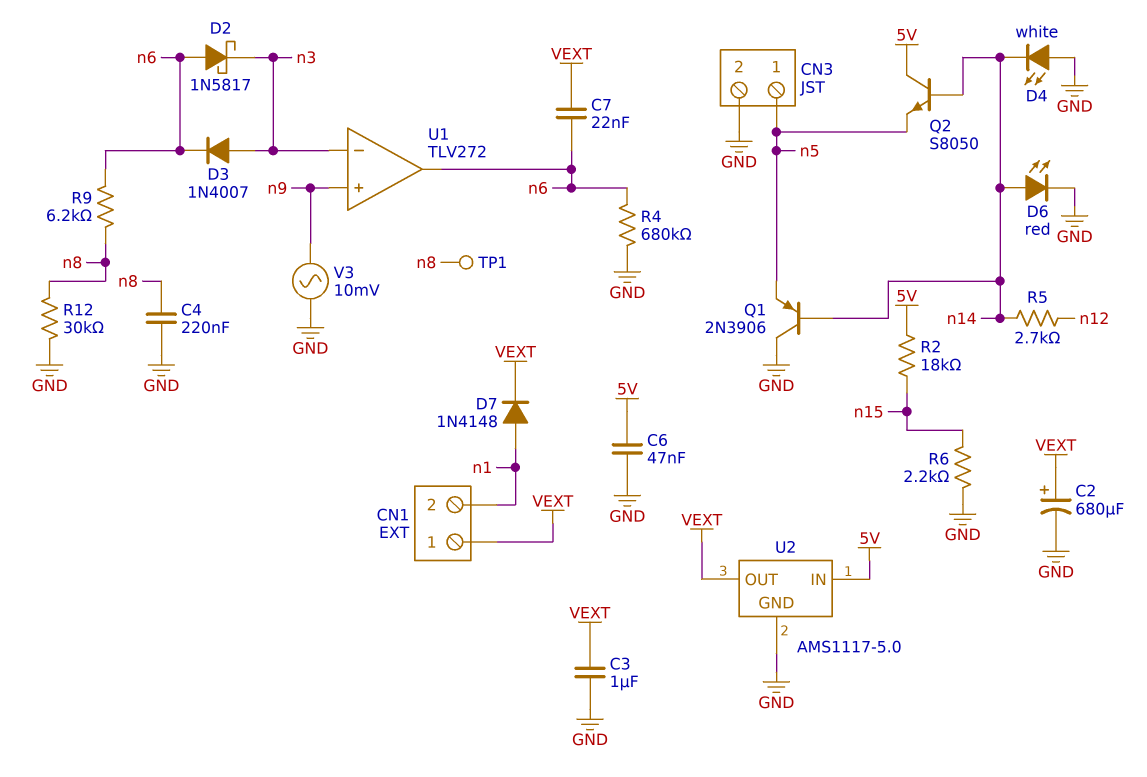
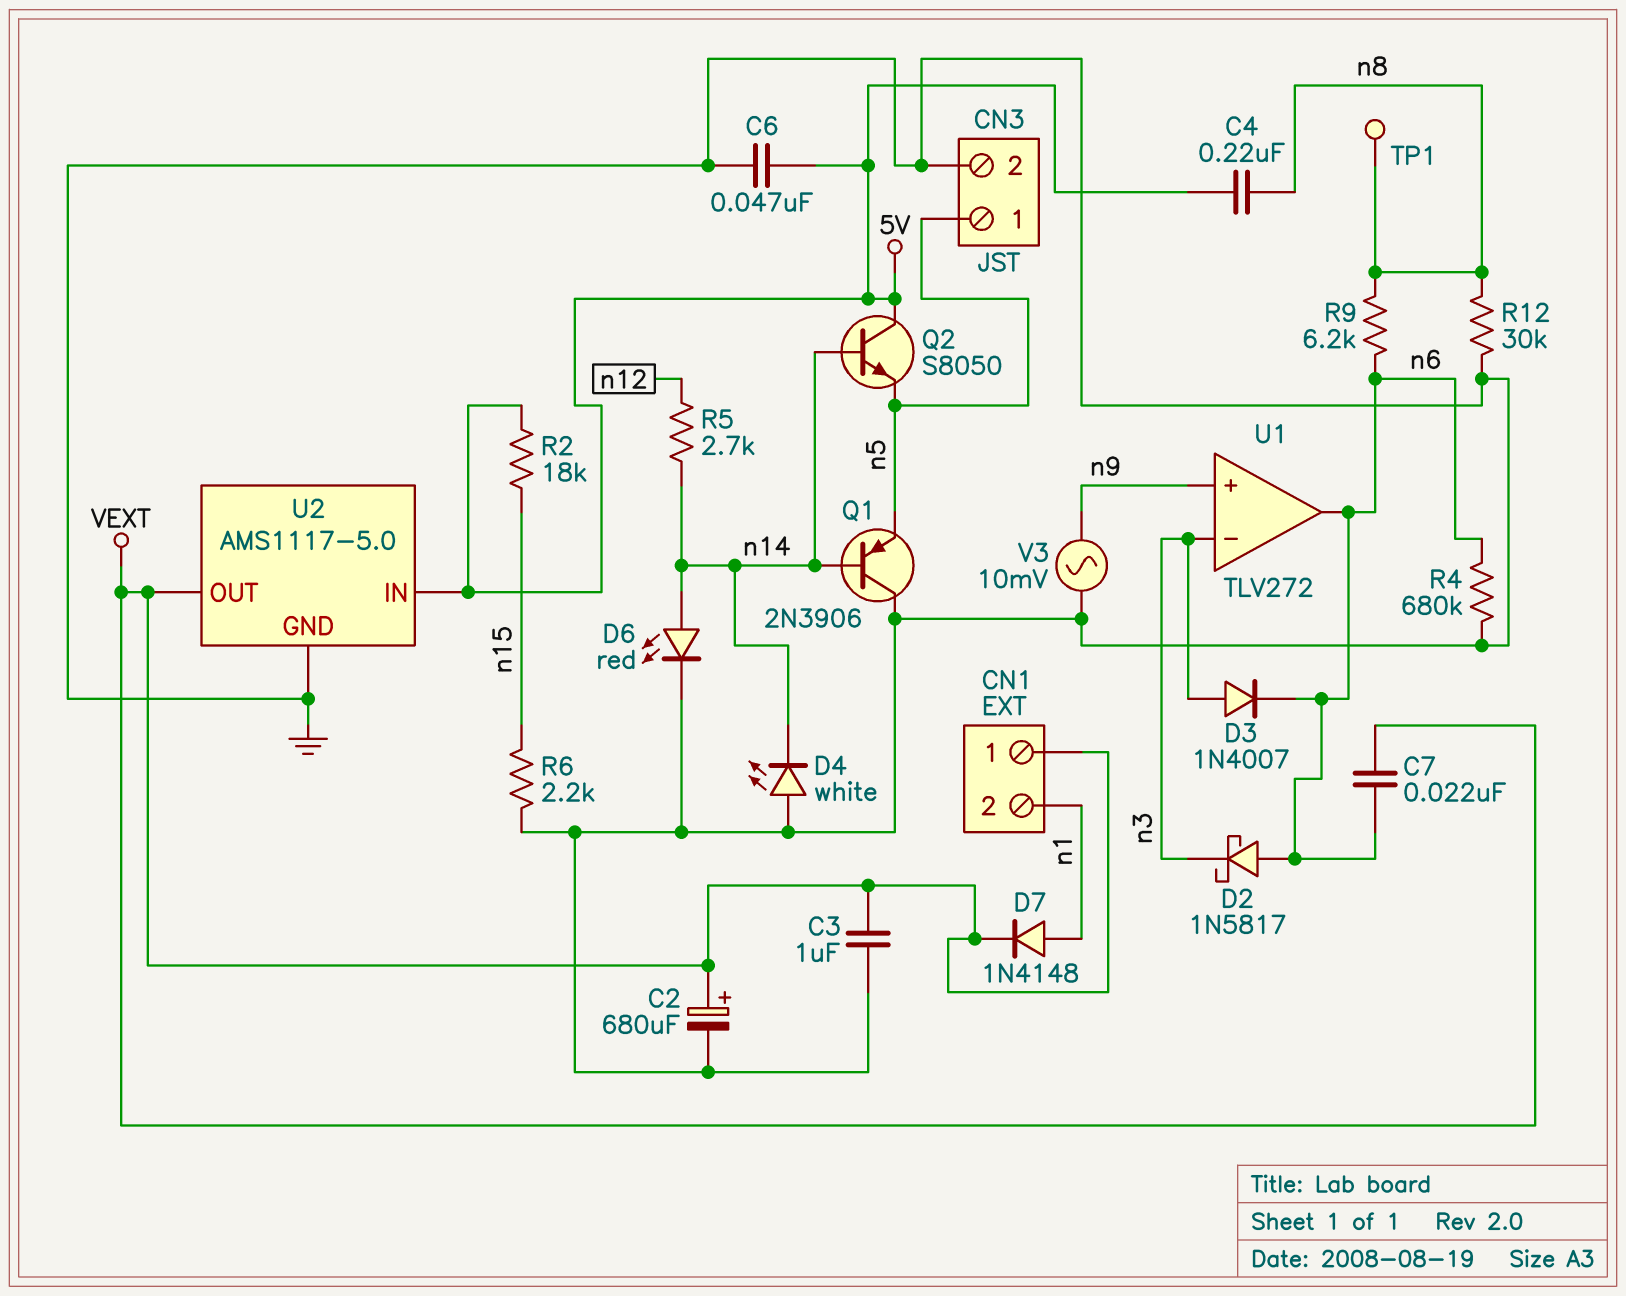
C4: 220nF (GND, n8) -> 220nF (5V, n8)

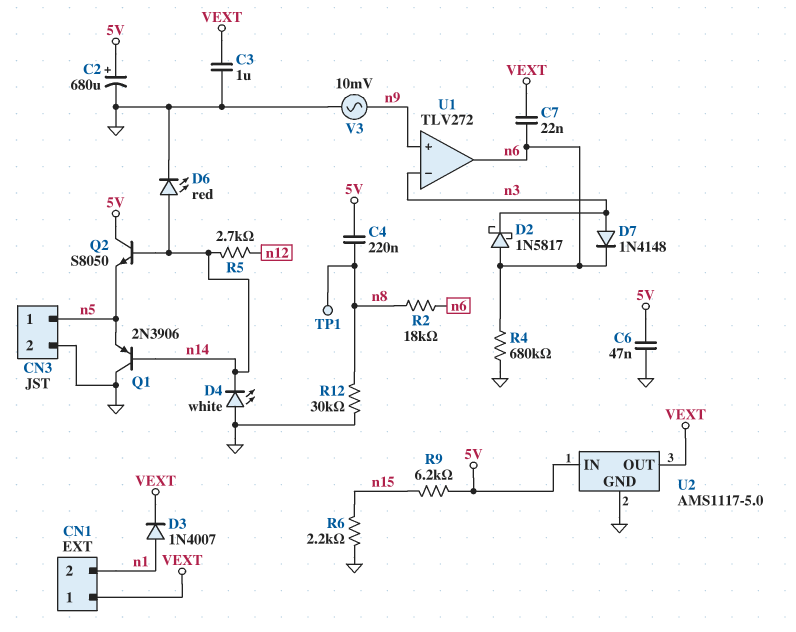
C2: 680uF (plus VEXT, minus GND) -> 680uF (plus 5V, minus GND)
D3: diode 1N4007 (A n3, K n6) -> diode 1N4007 (A n1, K VEXT)
D7: diode 1N4148 (A n1, K VEXT) -> diode 1N4148 (A n3, K n6)
R2: 18k (5V, n15) -> 18k (n6, n8)
R9: 6.2k (n6, n8) -> 6.2k (5V, n15)

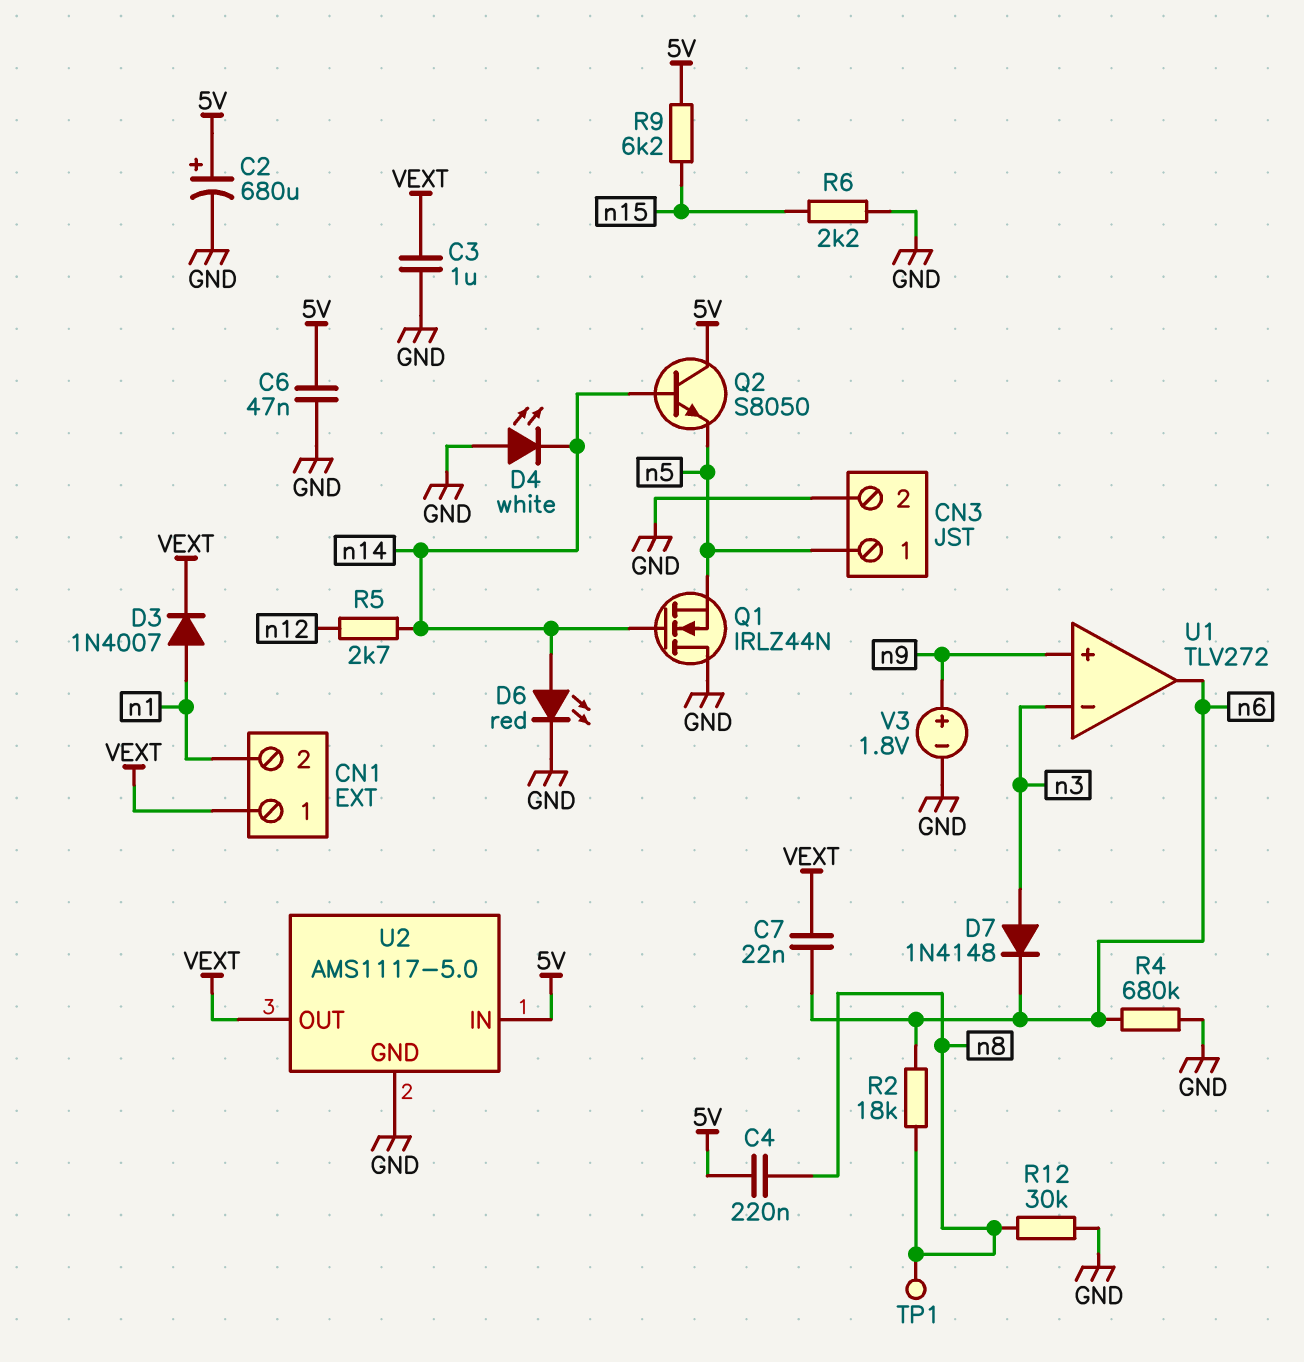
D2: schottky 1N5817 (A n6, K n3) -> none
Q1: PNP 2N3906 (B n14, C GND, E n5) -> NMOS IRLZ44N (G n14, D GND, S n5)
V3: AC 10mV (GND, n9) -> 1.8V (plus n9, minus GND)

